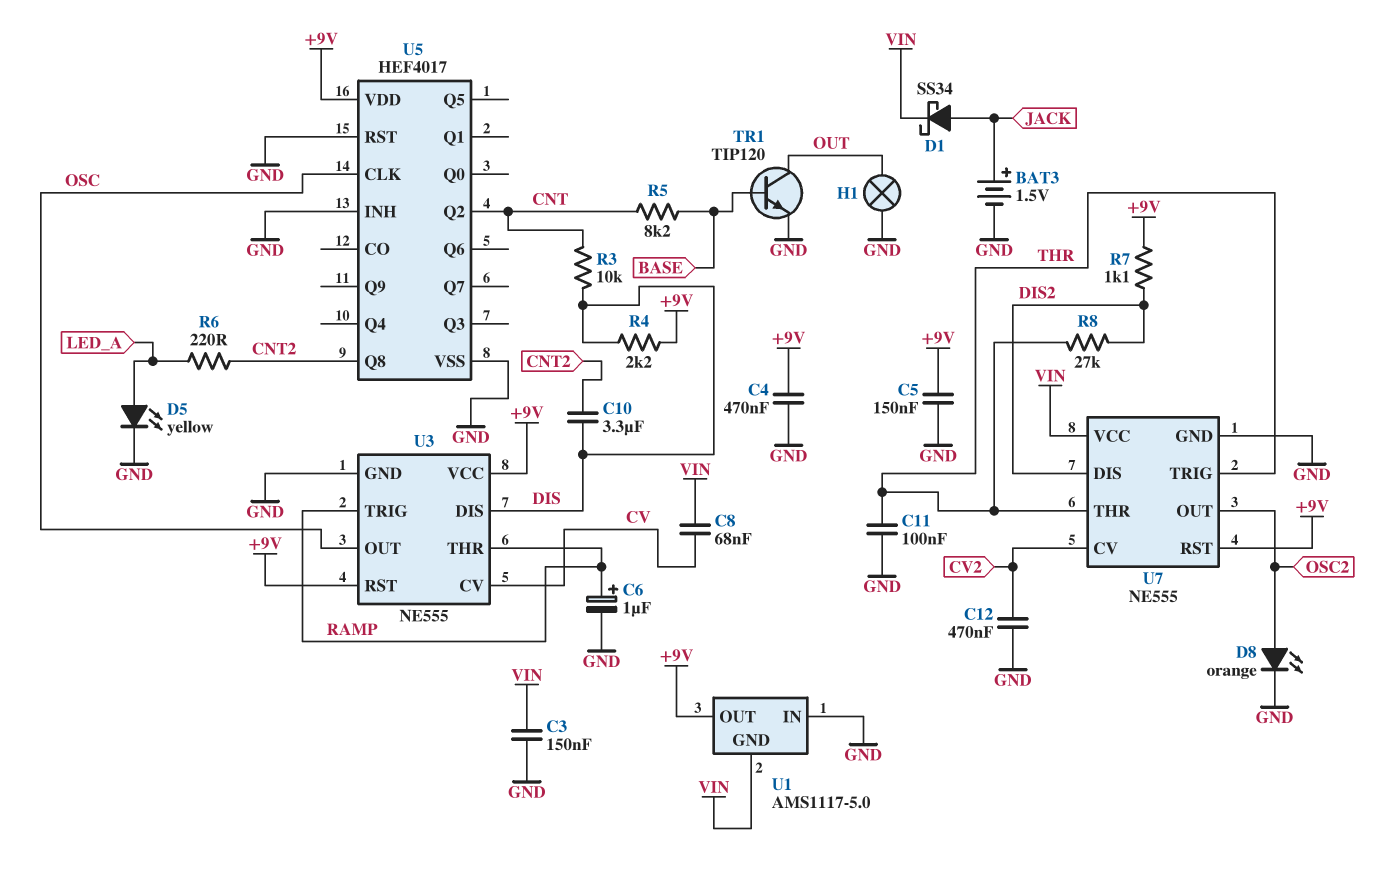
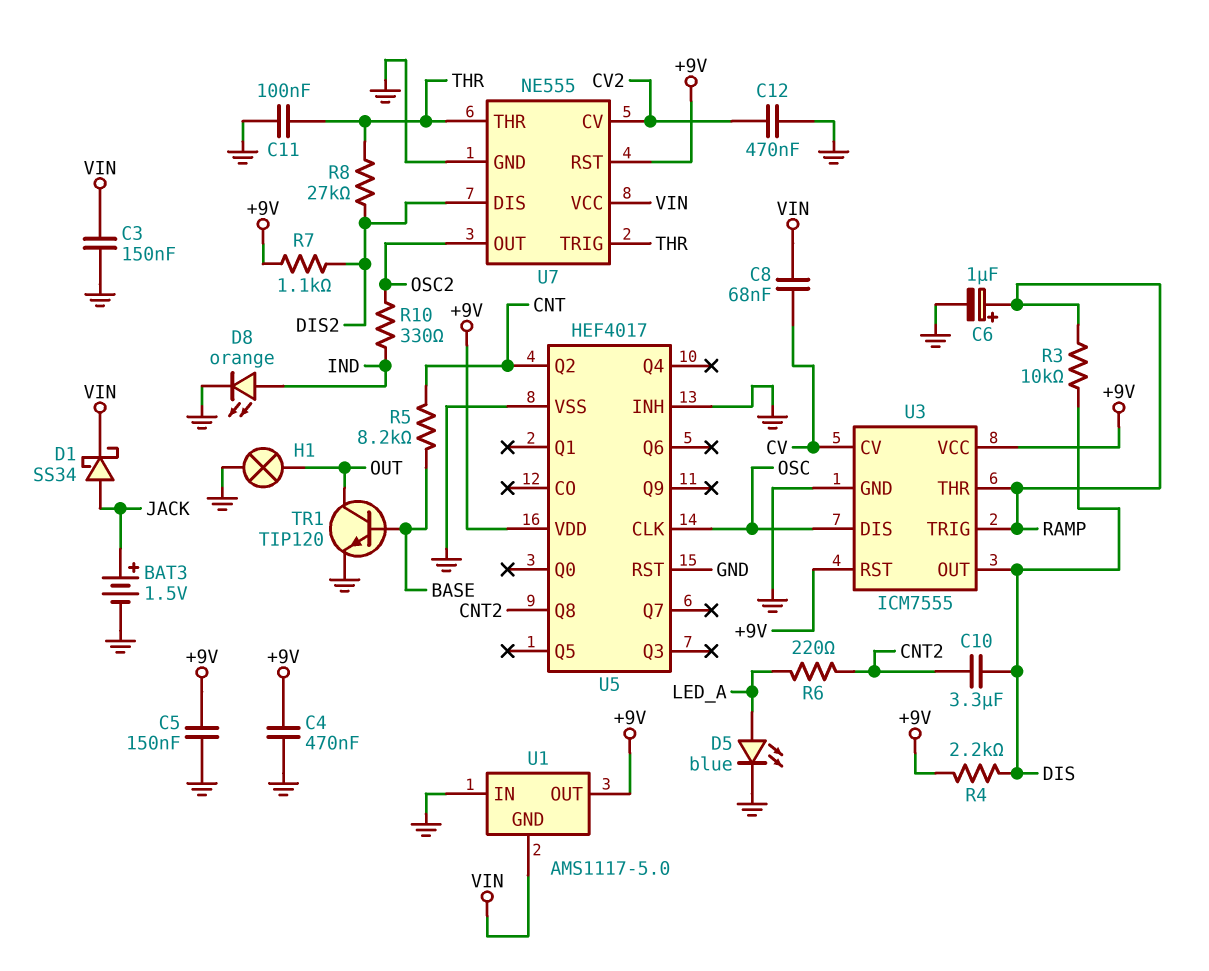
D5: LED yellow (A LED_A, K GND) -> LED blue (A LED_A, K GND)
D8: LED orange (A OSC2, K GND) -> LED orange (A IND, K GND)
R3: 10k (CNT, DIS) -> 10k (DIS, RAMP)
R10: none -> 330 (IND, OSC2)
U3: NE555 -> ICM7555
U3 pin DIS: DIS -> OSC
U3 pin OUT: OSC -> DIS

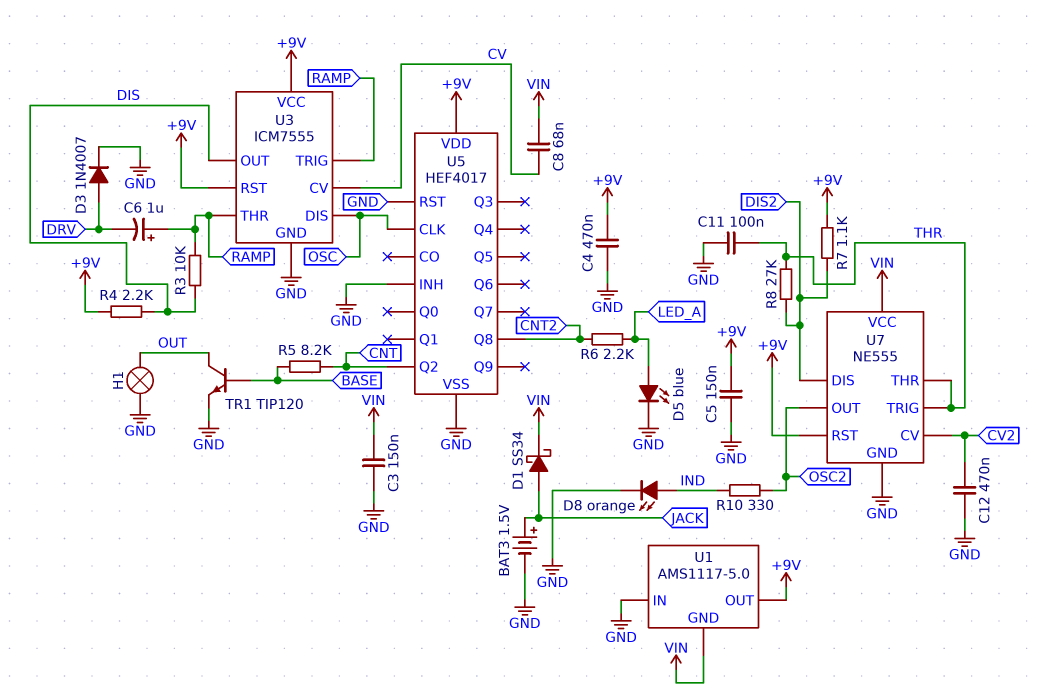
C6: 1uF (plus RAMP, minus GND) -> 1uF (plus RAMP, minus DRV)
C10: 3.3uF (CNT2, DIS) -> none
D3: none -> diode 1N4007 (A DRV, K GND)
R6: 220 (CNT2, LED_A) -> 2.2k (CNT2, LED_A)

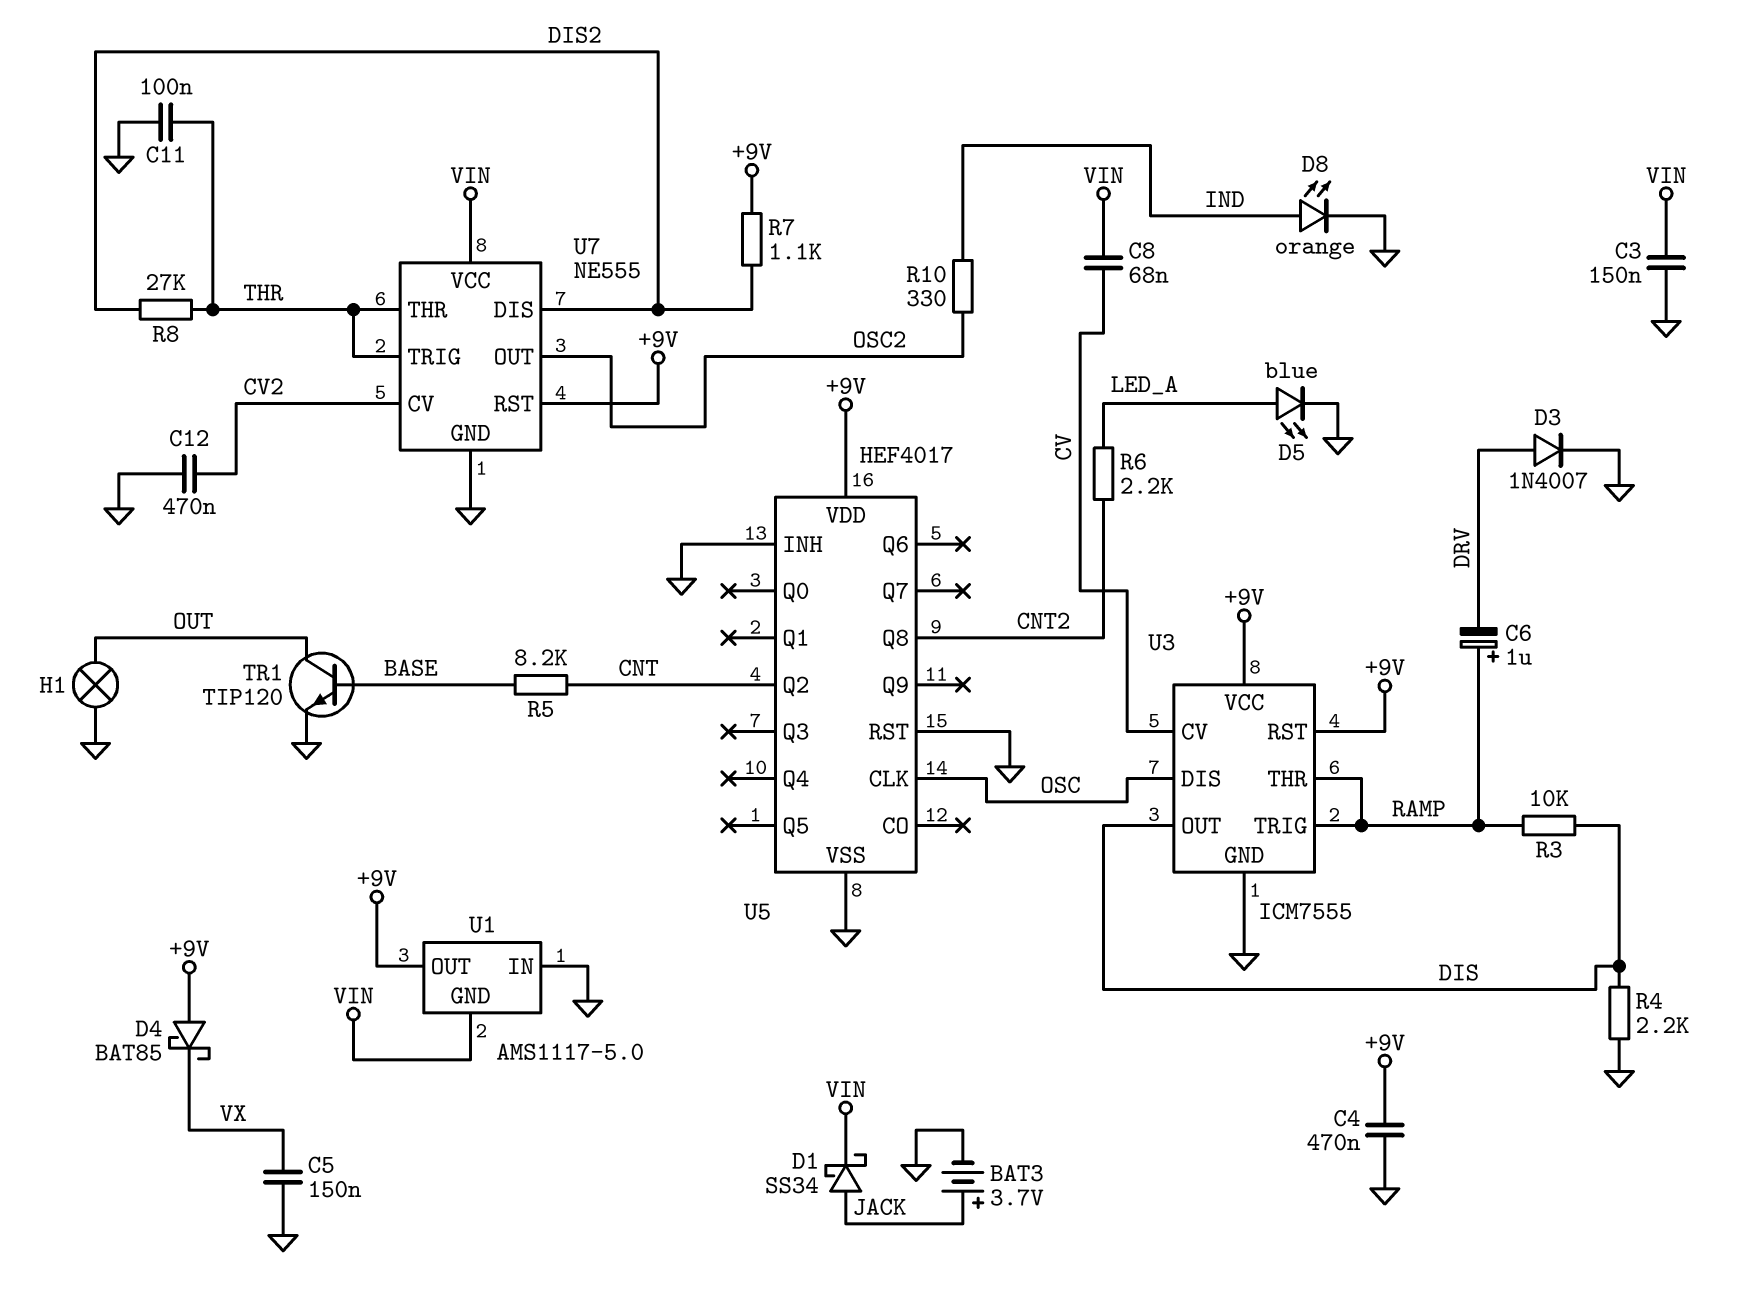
BAT3: 1.5V (plus JACK, minus GND) -> 3.7V (plus JACK, minus GND)
C5: 150nF (+9V, GND) -> 150nF (GND, VX)
D4: none -> schottky BAT85 (A +9V, K VX)
R4: 2.2k (+9V, DIS) -> 2.2k (DIS, GND)

